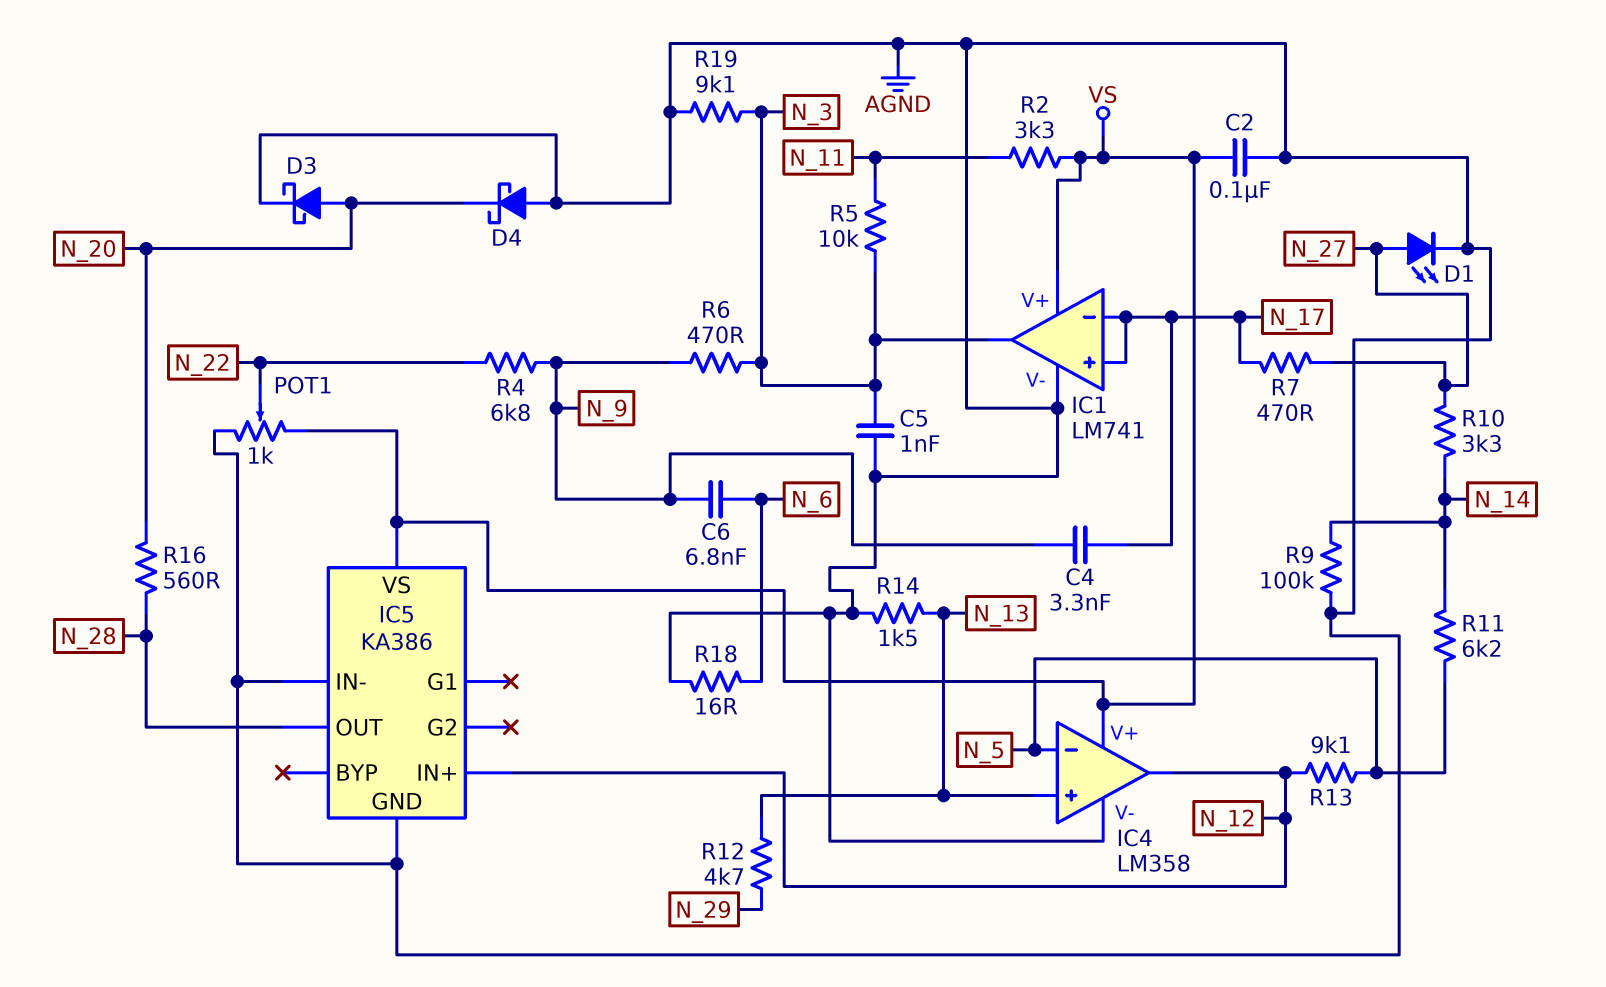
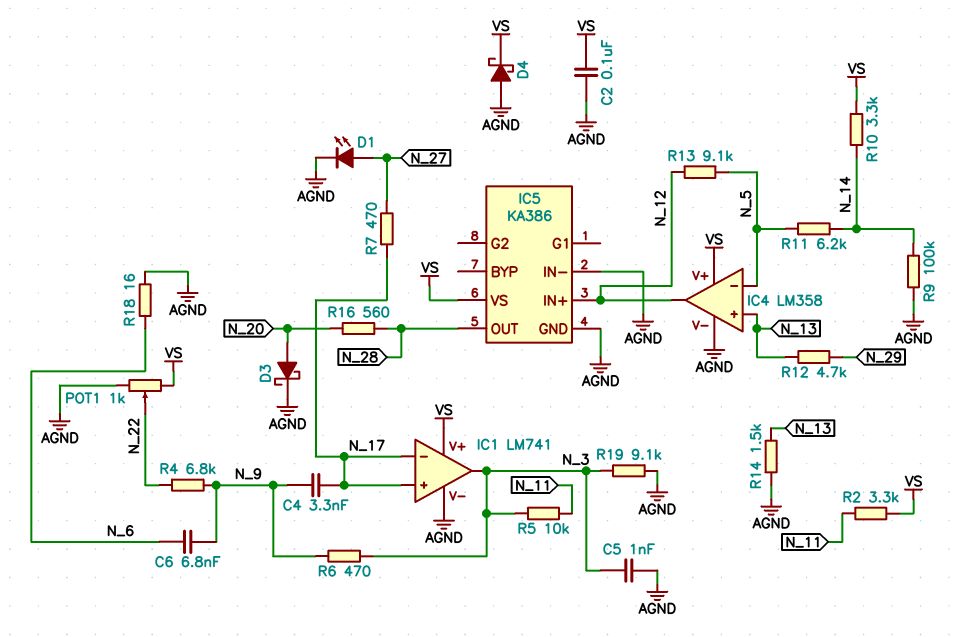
D4: schottky (A AGND, K N_20) -> schottky (A AGND, K VS)
R10: 3.3k (N_14, N_27) -> 3.3k (N_14, VS)

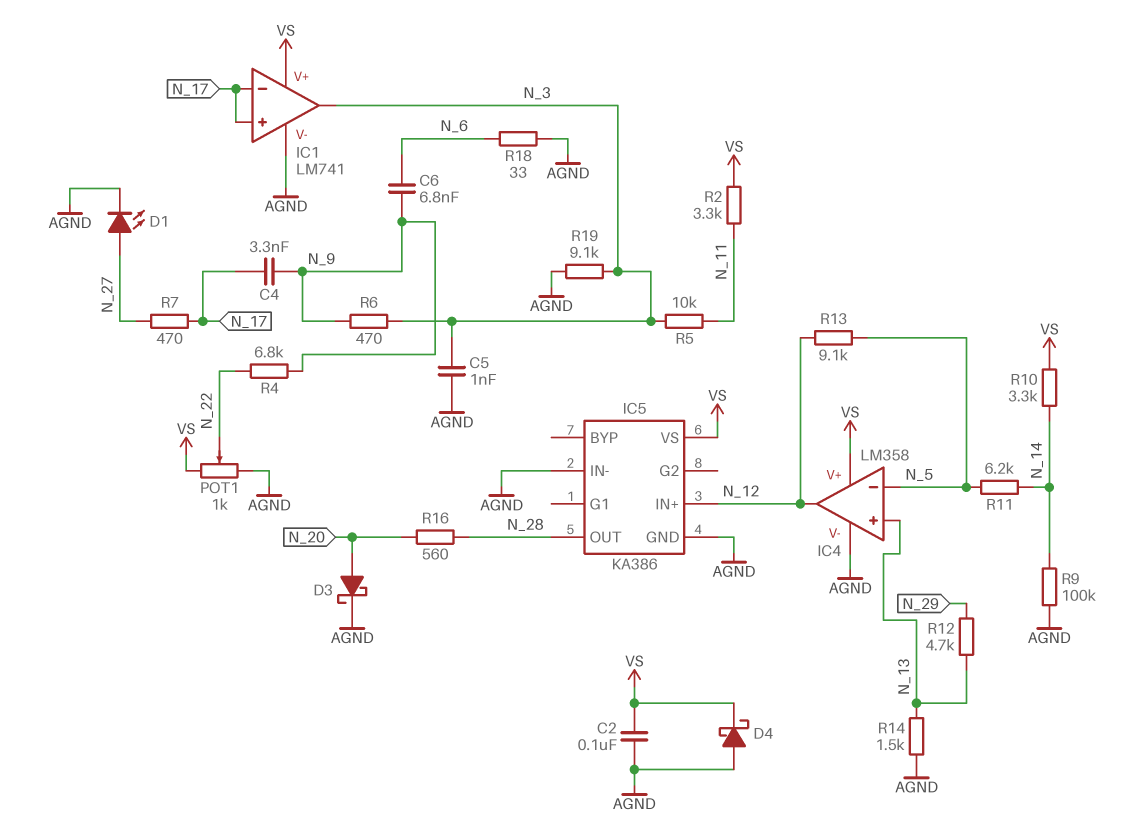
R18: 16 (AGND, N_6) -> 33 (AGND, N_6)

